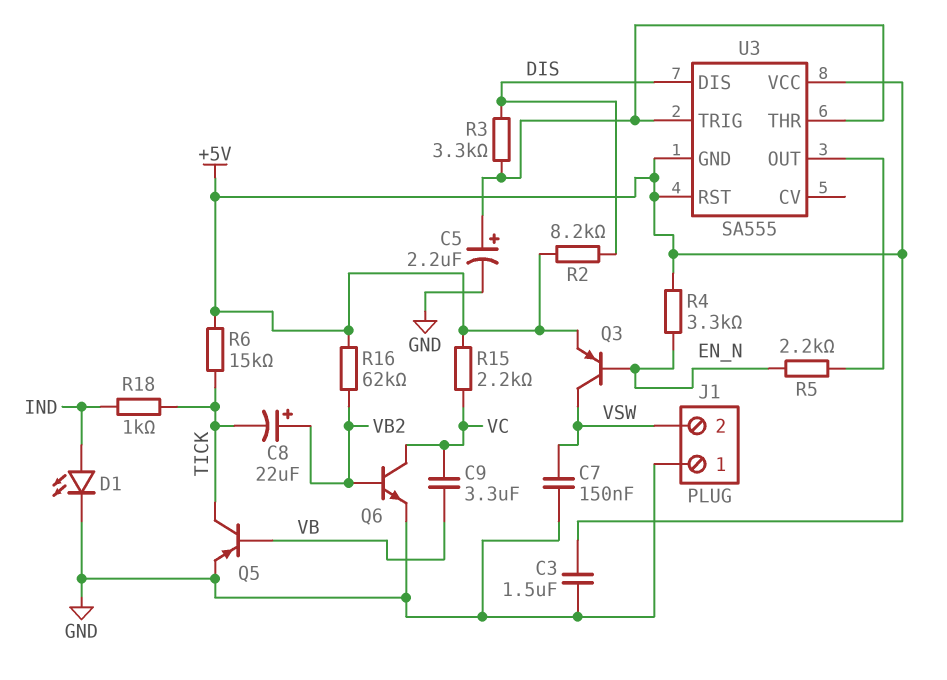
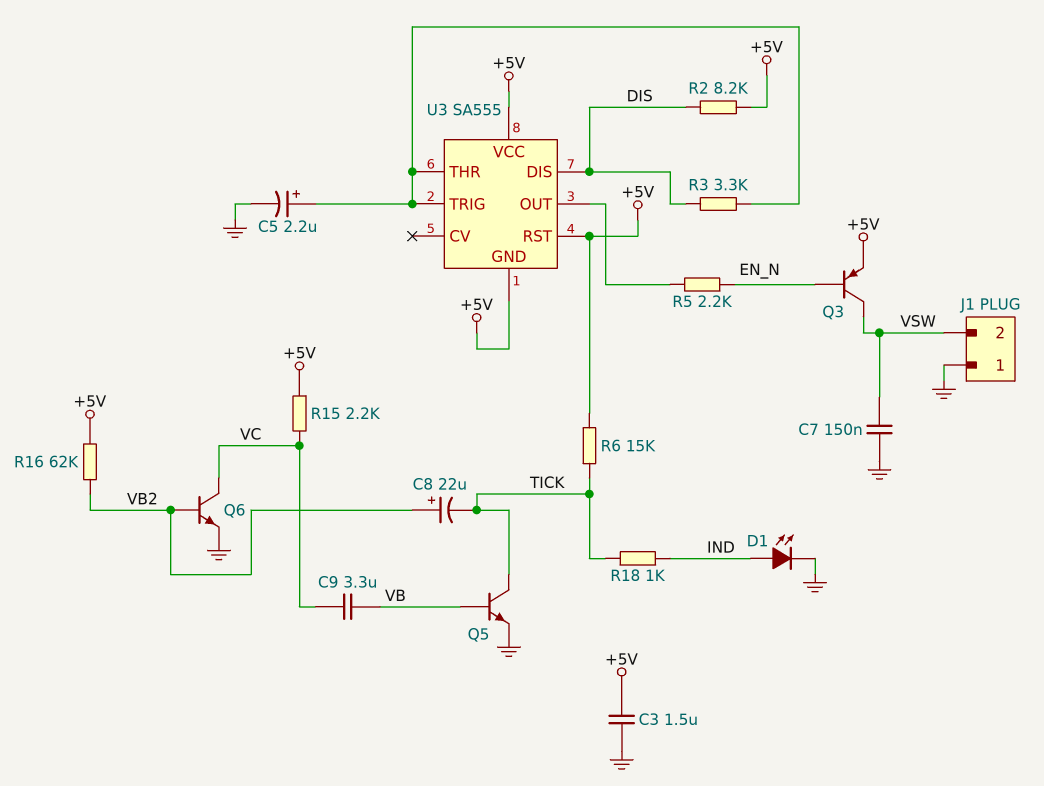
Q5: PNP (B VB, C TICK, E GND) -> NPN (B VB, C TICK, E GND)
R4: 3.3k (+5V, EN_N) -> none

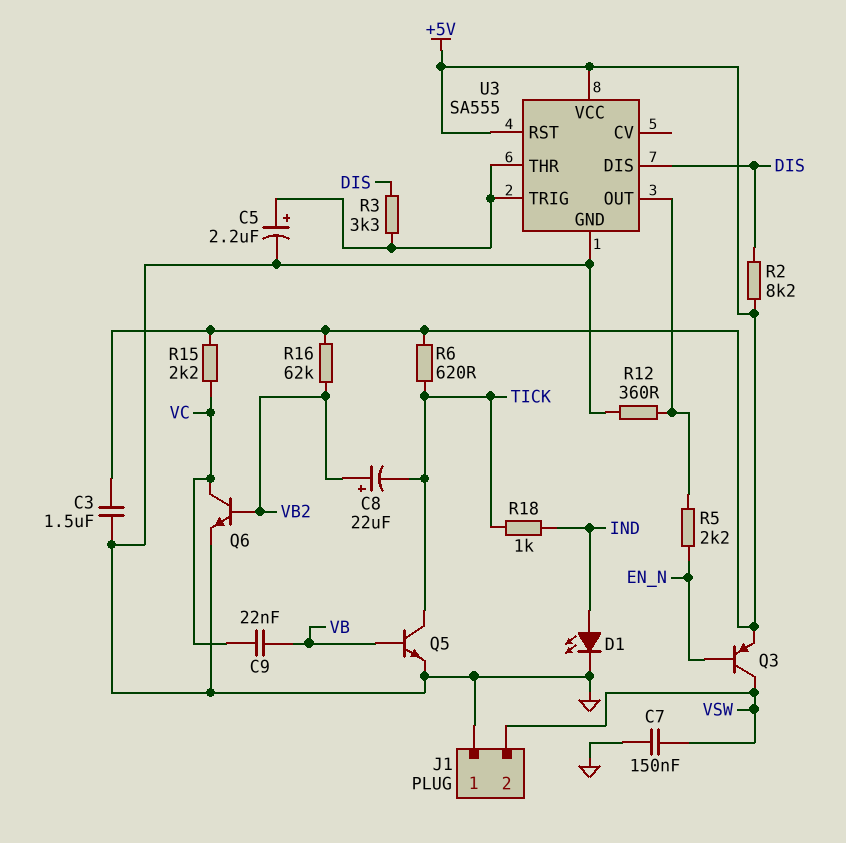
C9: 3.3uF (VB, VC) -> 22nF (VB, VC)
R6: 15k (+5V, TICK) -> 620 (+5V, TICK)
R12: none -> 360 (GND, U3/OUT)
U3 pin GND: +5V -> GND

